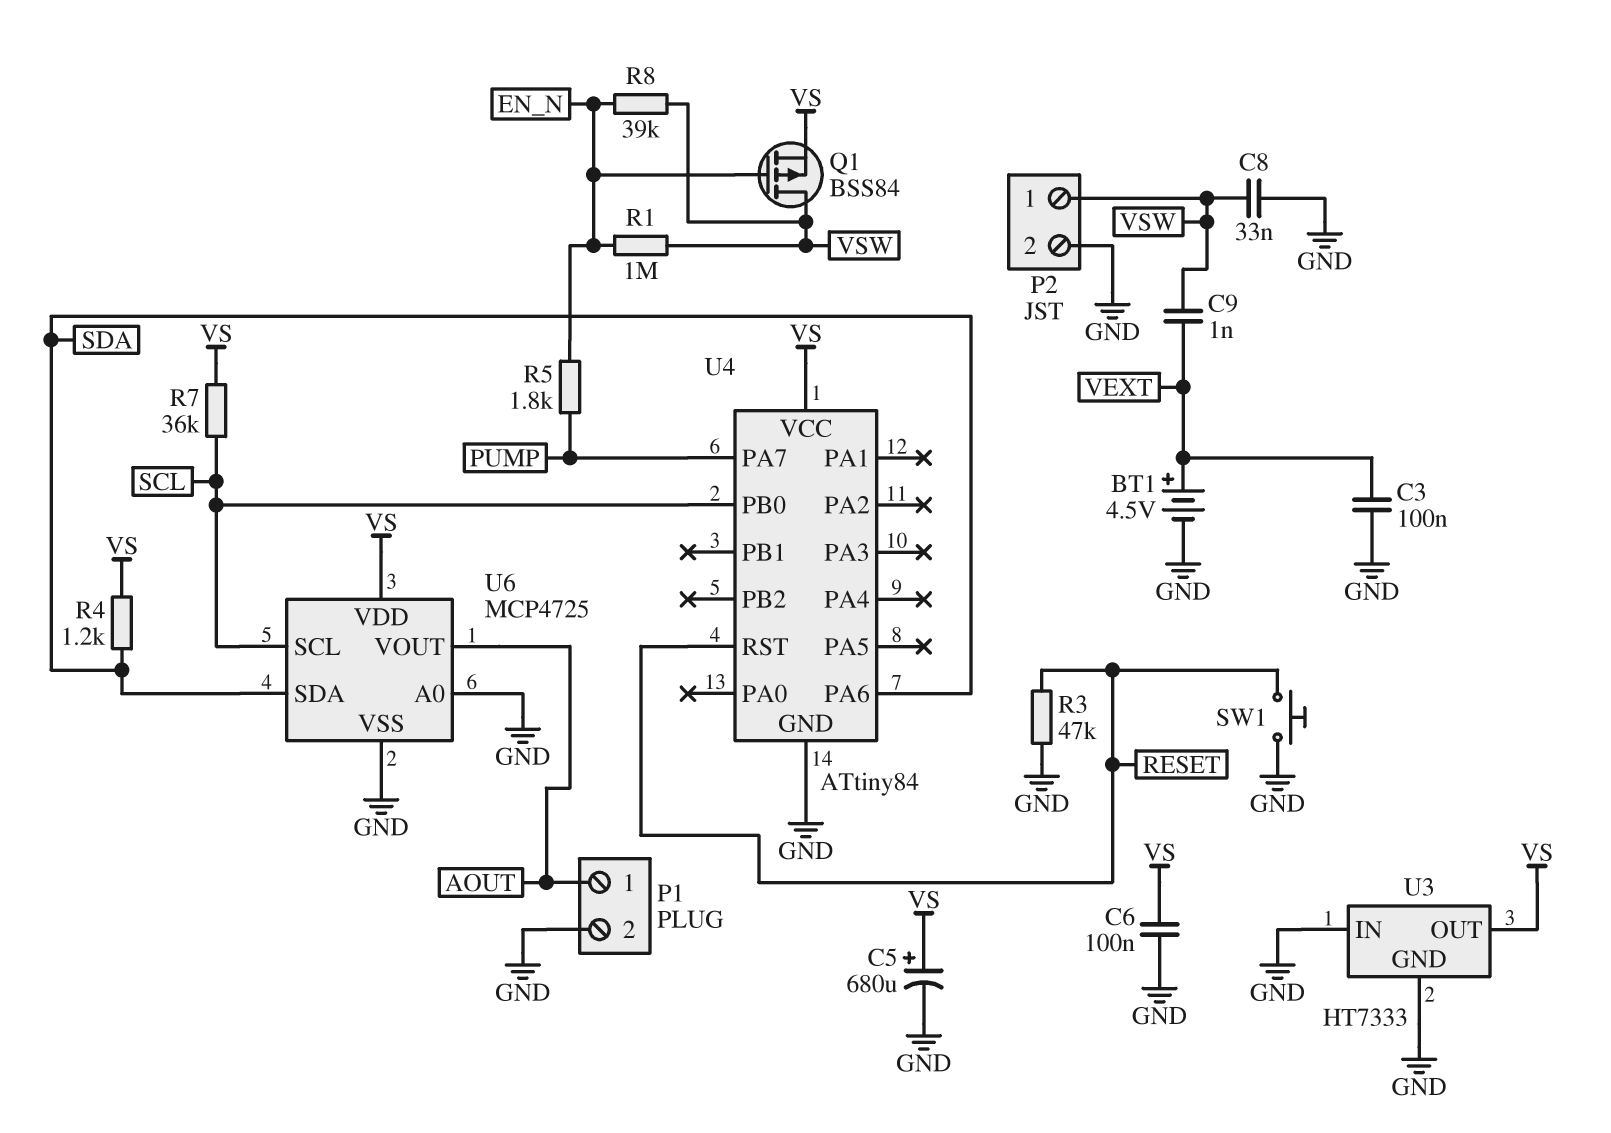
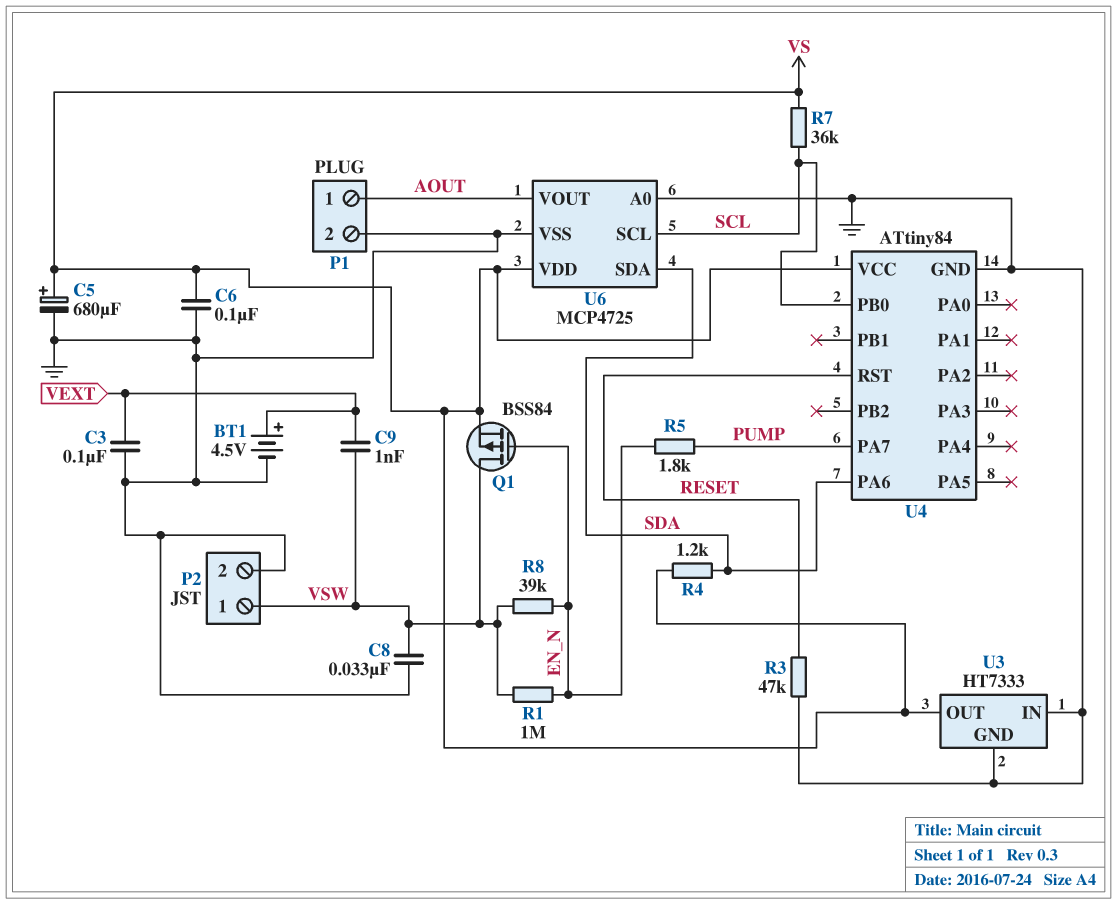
SW1: button (GND, RESET) -> none

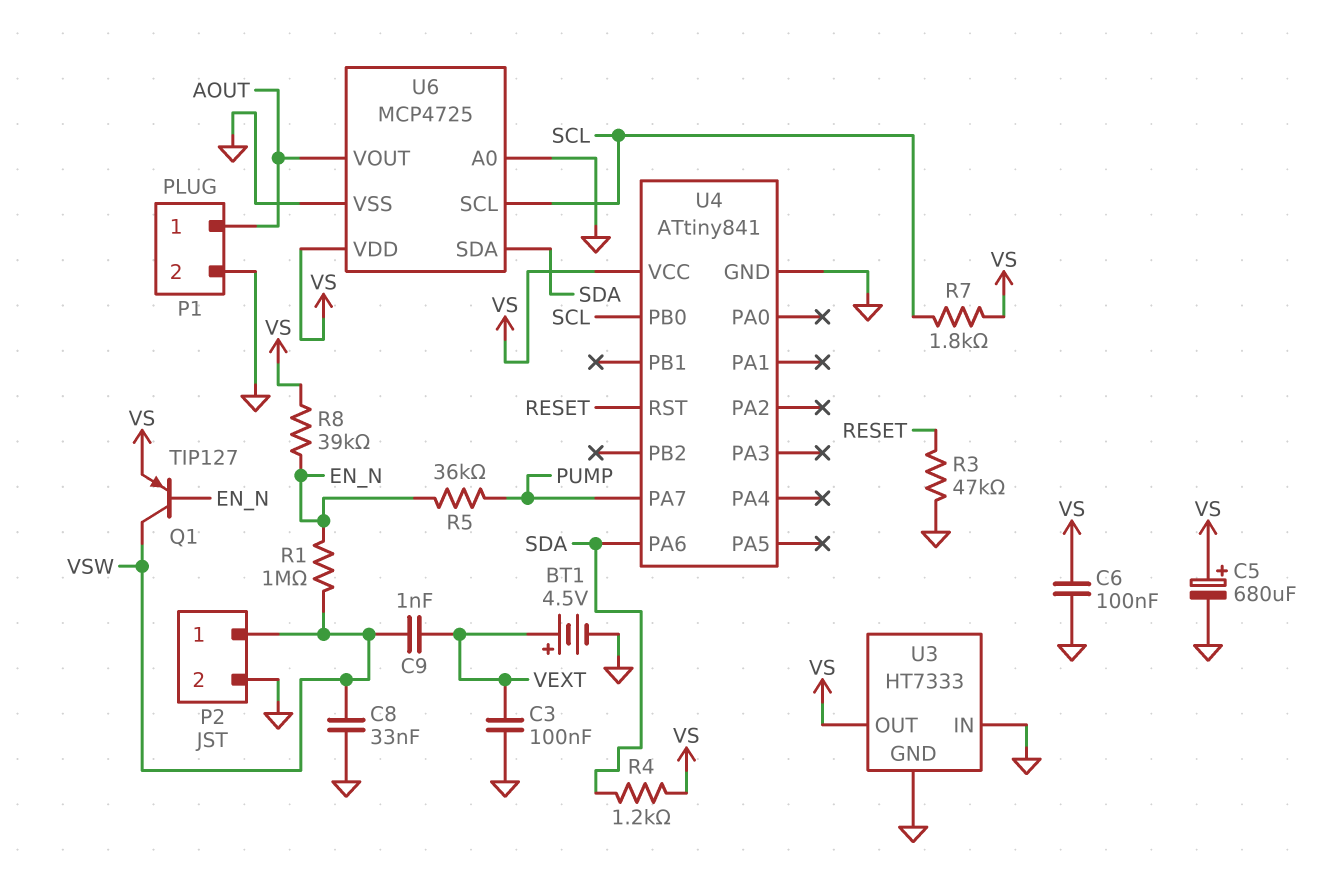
Q1: PMOS BSS84 (G EN_N, D VSW, S VS) -> PNP TIP127 (B EN_N, C VSW, E VS)
R5: 1.8k (EN_N, PUMP) -> 36k (EN_N, PUMP)
R7: 36k (SCL, VS) -> 1.8k (SCL, VS)
R8: 39k (EN_N, VSW) -> 39k (EN_N, VS)
U4: ATtiny84 -> ATtiny841

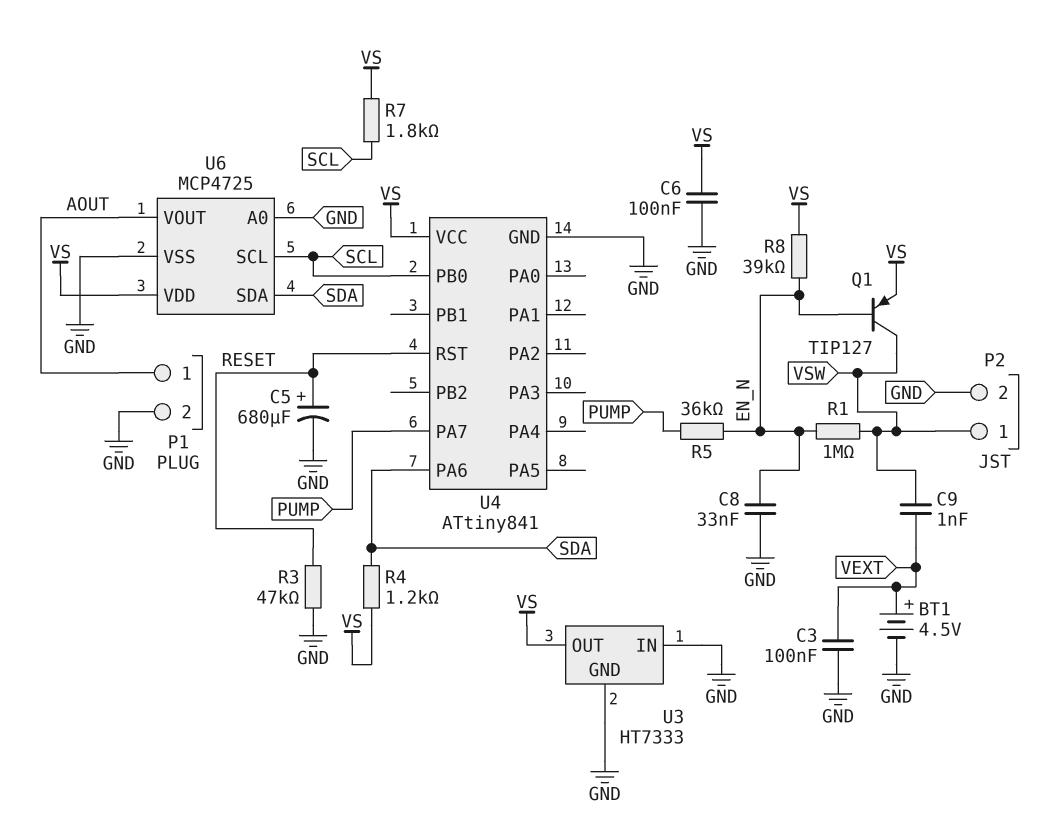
C5: 680uF (plus VS, minus GND) -> 680uF (plus RESET, minus GND)
C8: 33nF (GND, VSW) -> 33nF (EN_N, GND)

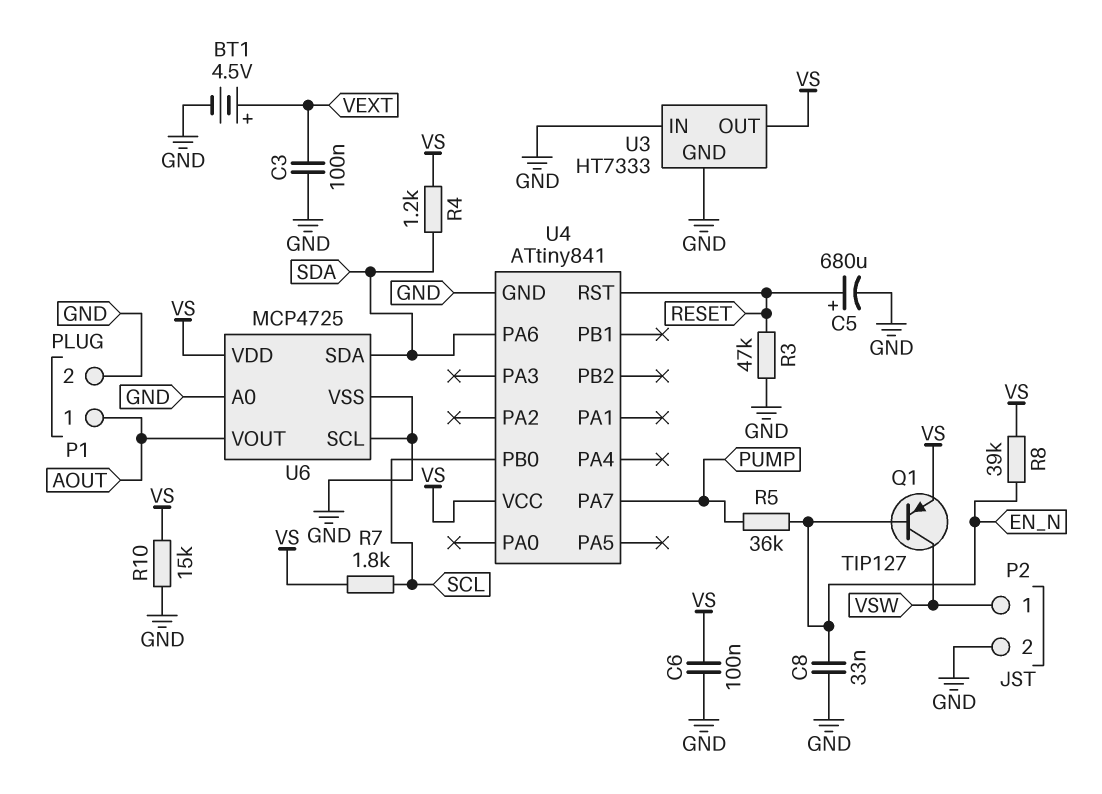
C9: 1nF (VEXT, VSW) -> none
R1: 1M (EN_N, VSW) -> none
R10: none -> 15k (GND, VS)
U6 pin SCL: SCL -> GND

